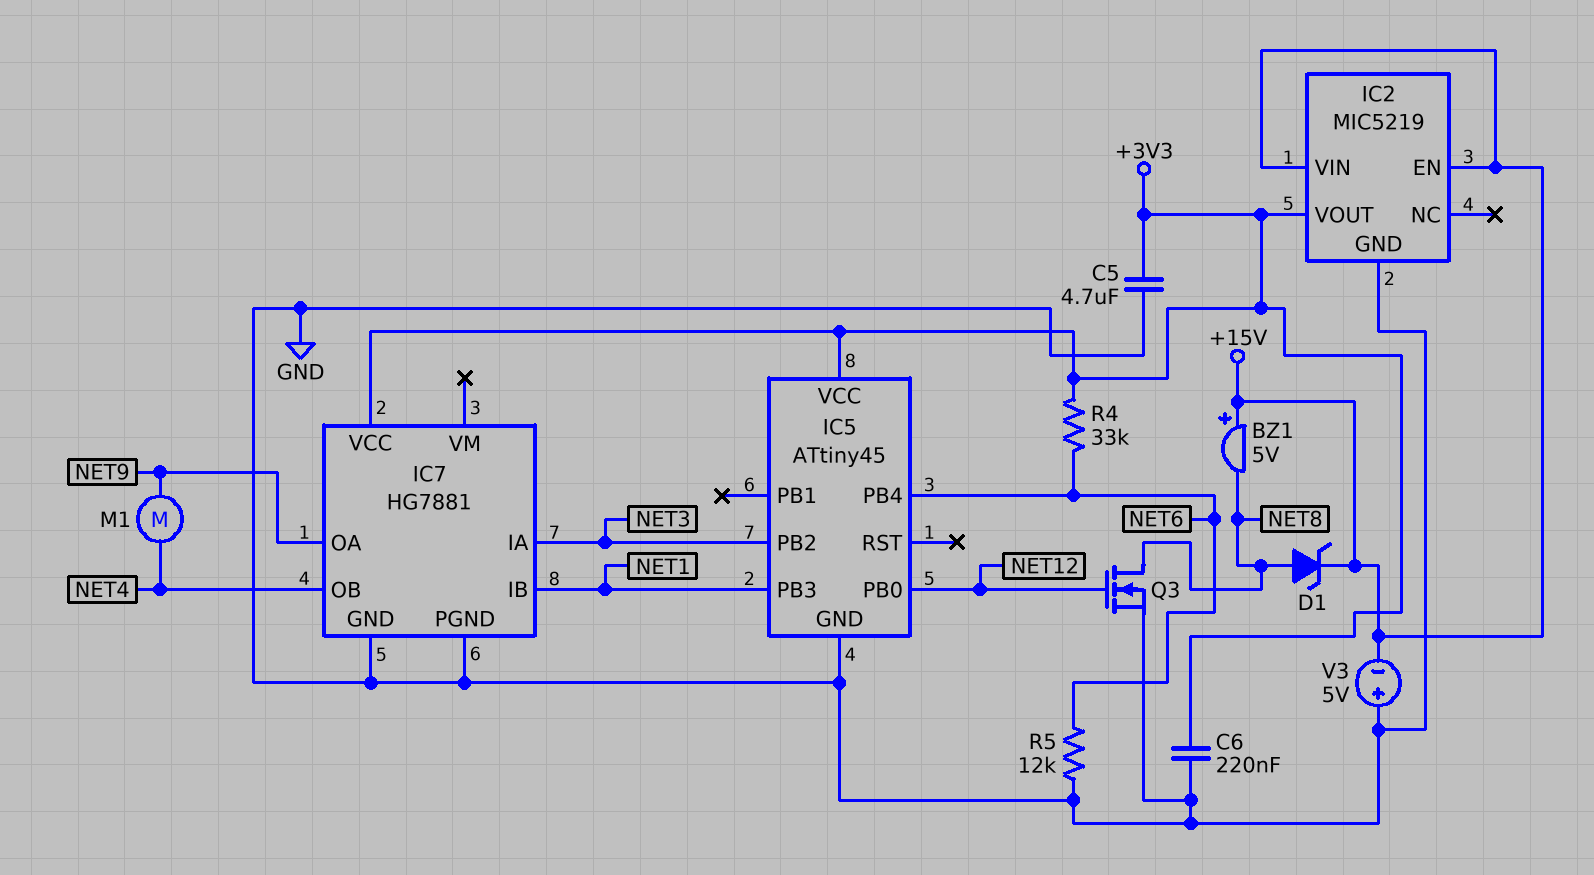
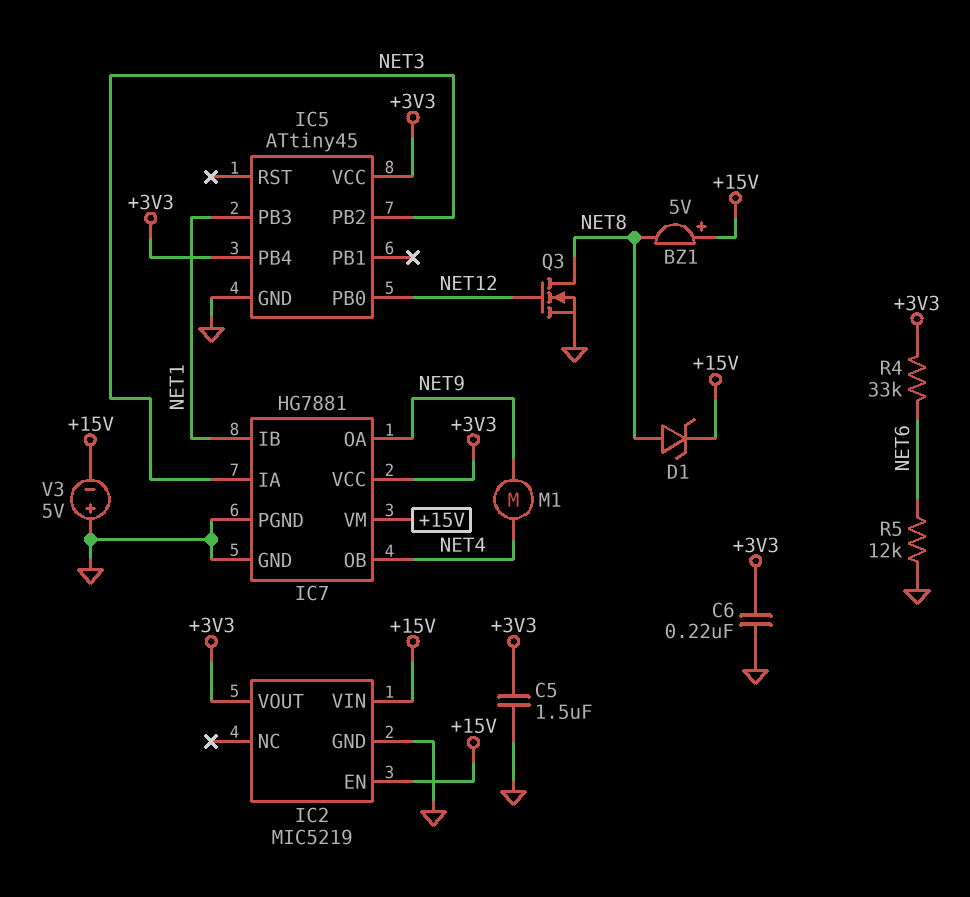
C5: 4.7uF (+3V3, GND) -> 1.5uF (+3V3, GND)
IC5 pin PB4: NET6 -> +3V3
IC7 pin VM: none -> +15V

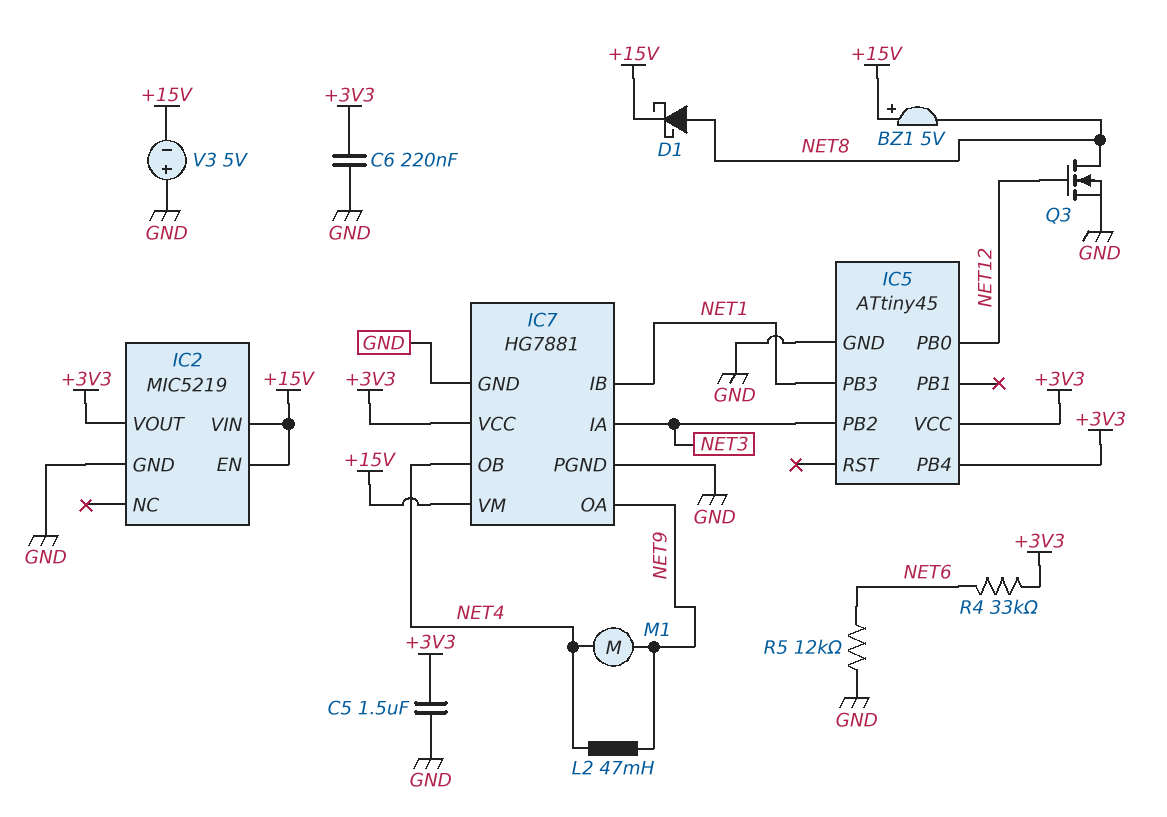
D1: zener (A NET8, K +15V) -> schottky (A NET8, K +15V)
L2: none -> 47mH (NET4, NET9)

